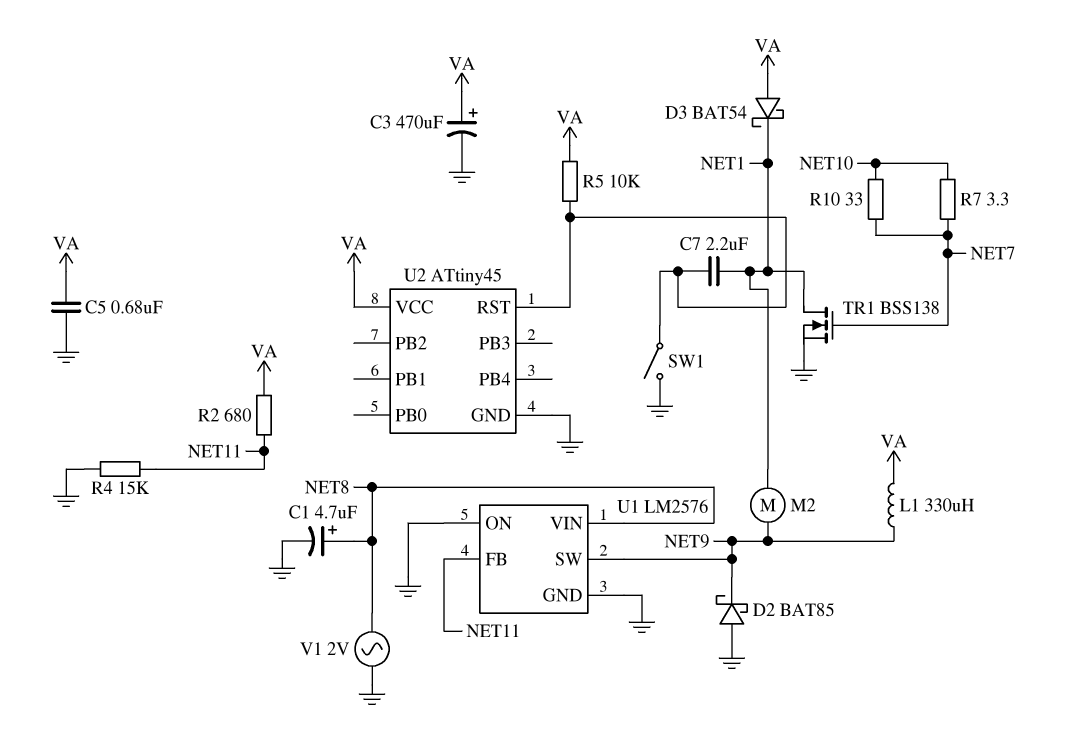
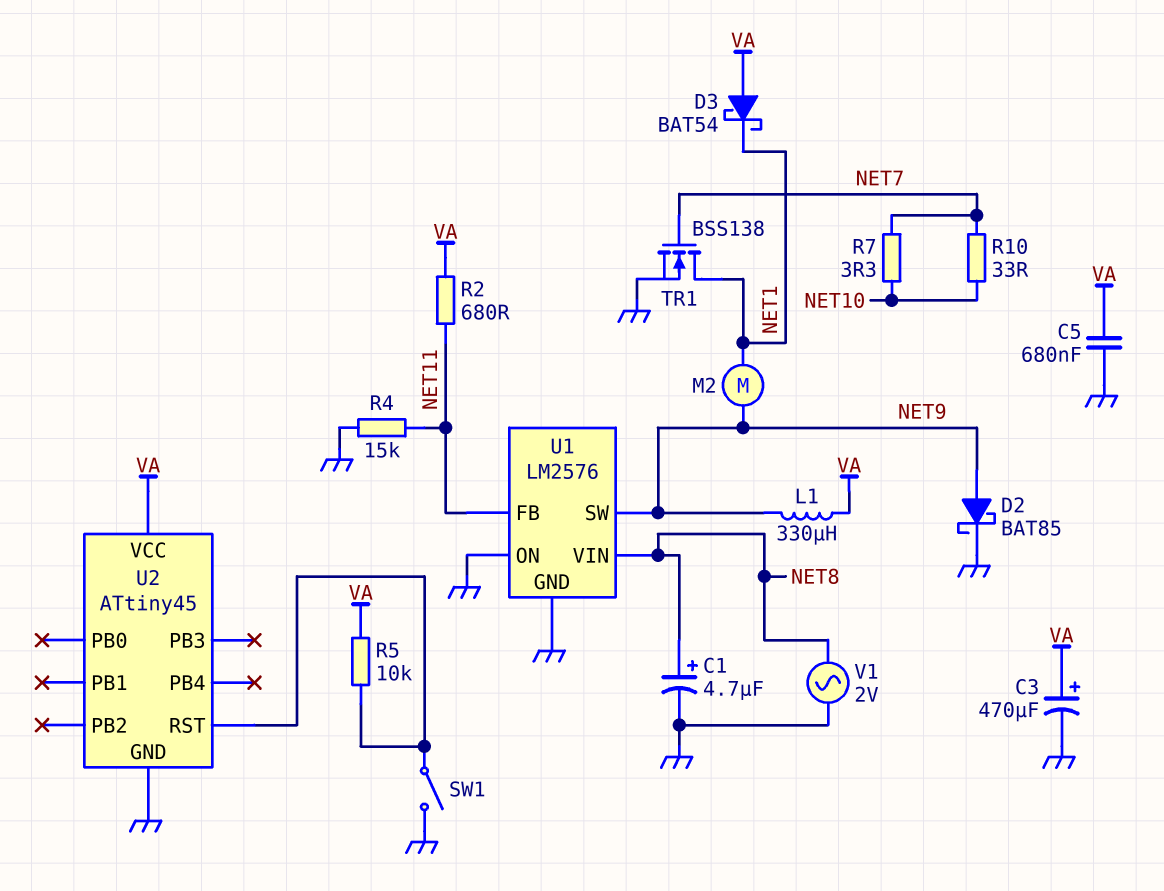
C7: 2.2uF (NET1, U2/RST) -> none
D2: schottky BAT85 (A GND, K NET9) -> schottky BAT85 (A NET9, K GND)

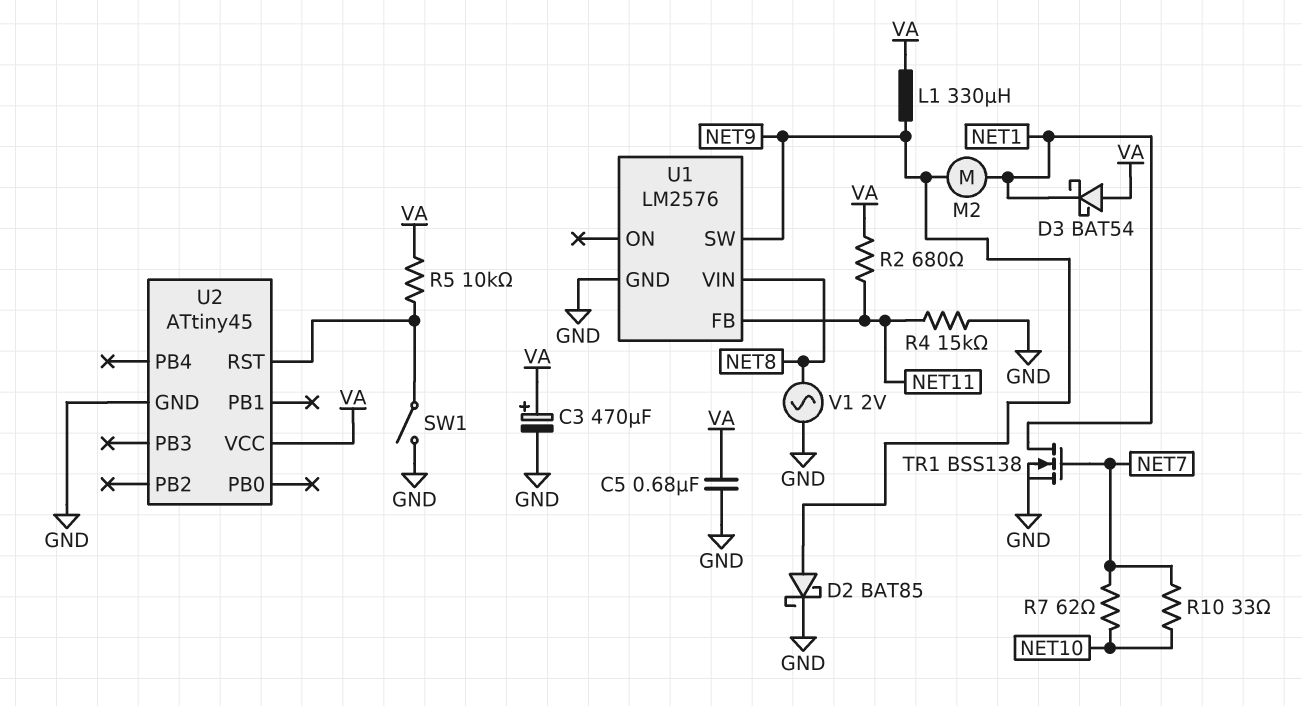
C1: 4.7uF (plus NET8, minus GND) -> none
R7: 3.3 (NET7, NET10) -> 62 (NET7, NET10)
U1 pin ON: GND -> none

